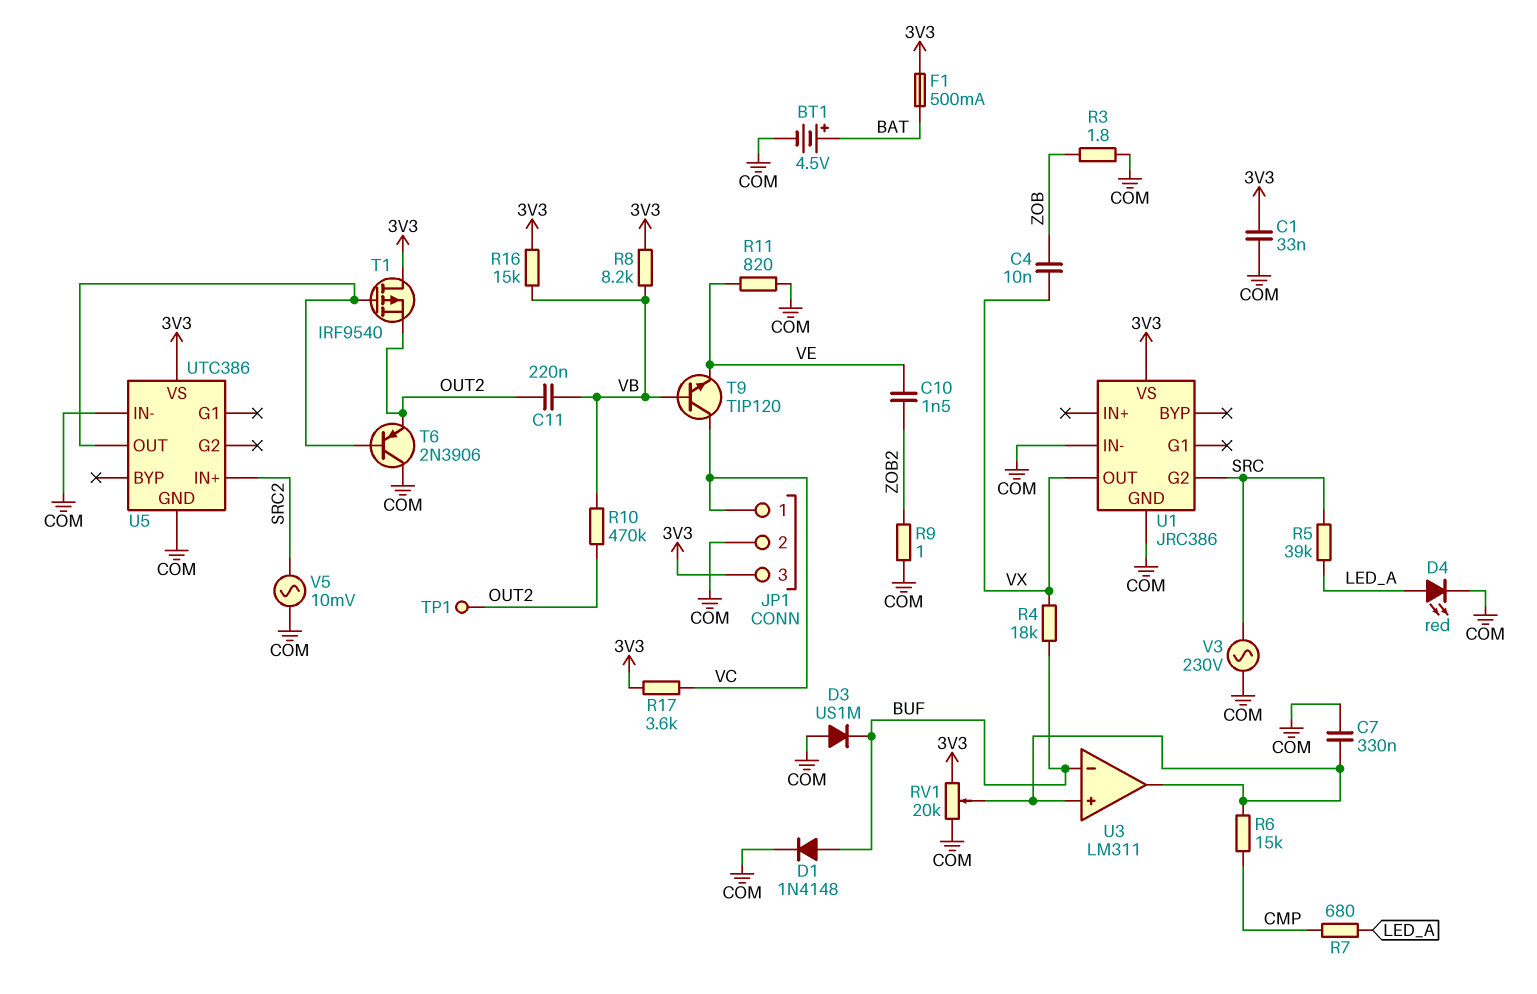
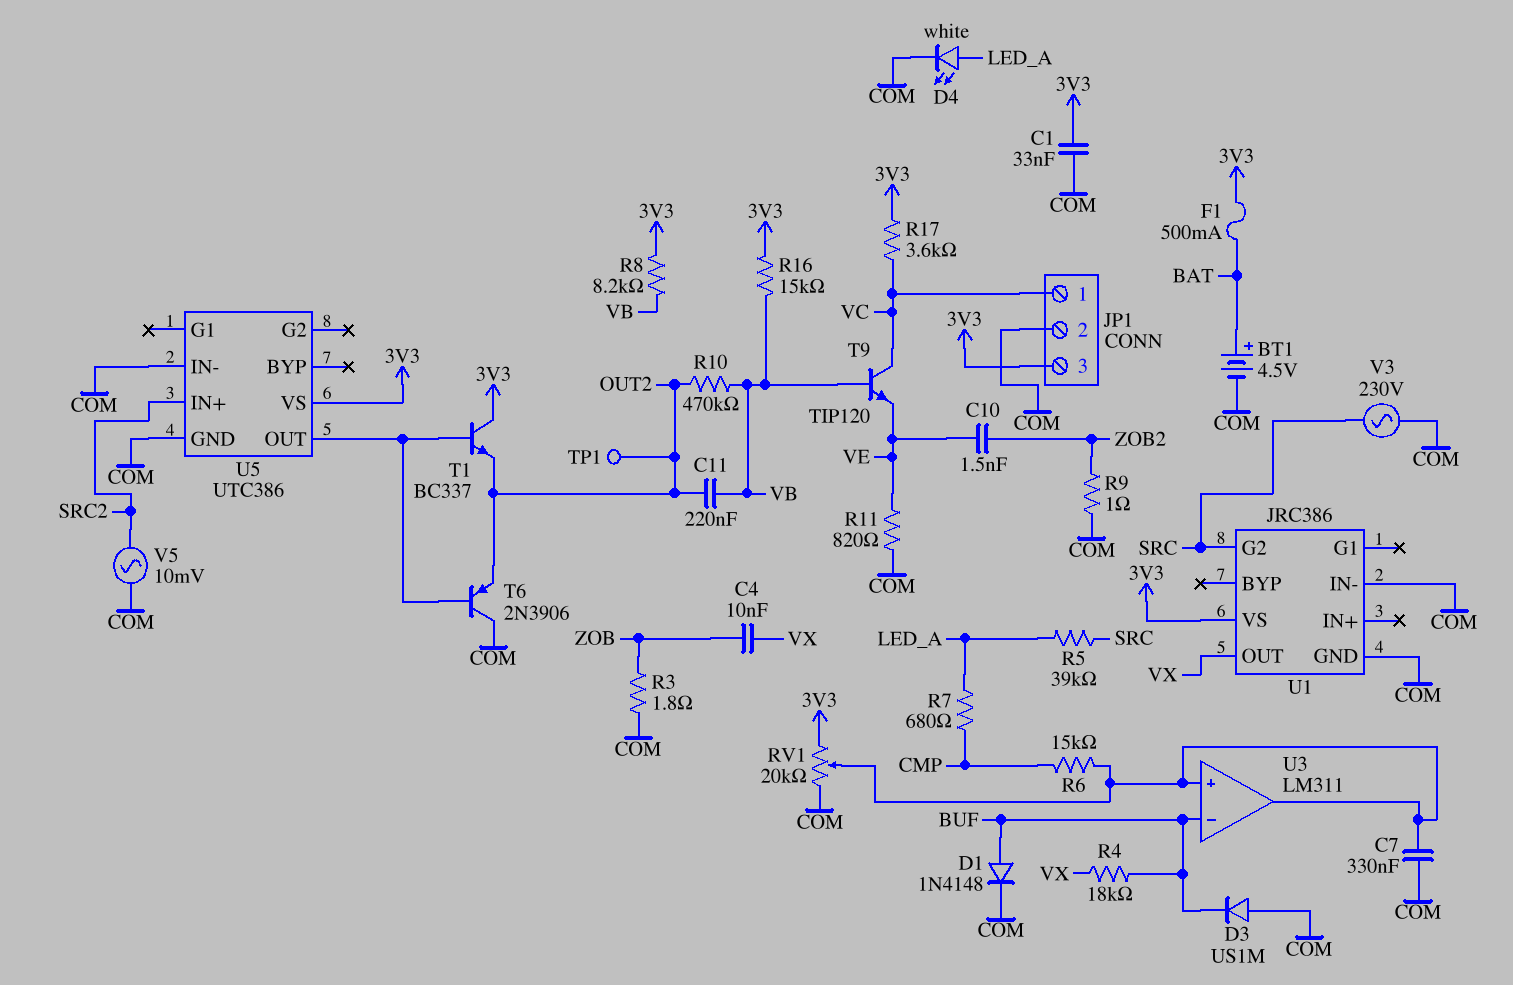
D4: LED red (A LED_A, K COM) -> LED white (A LED_A, K COM)
T1: PMOS IRF9540 (G U5/OUT, D 3V3, S OUT2) -> NPN BC337 (B U5/OUT, C 3V3, E OUT2)

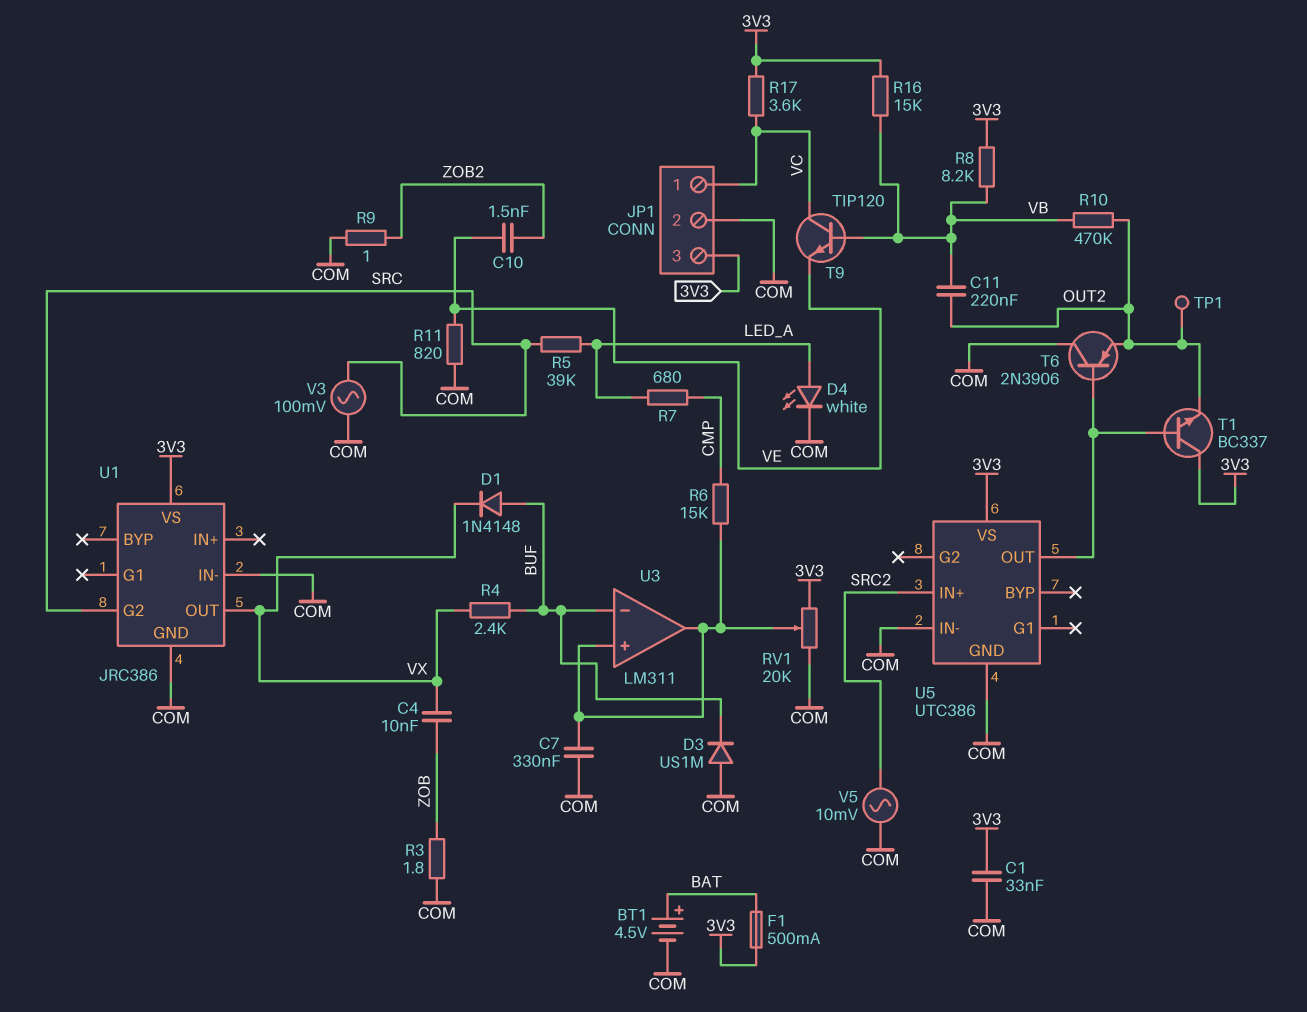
D1: diode 1N4148 (A BUF, K COM) -> diode 1N4148 (A BUF, K VX)
R4: 18k (BUF, VX) -> 2.4k (BUF, VX)
V3: AC 230V (COM, SRC) -> AC 100mV (COM, SRC)

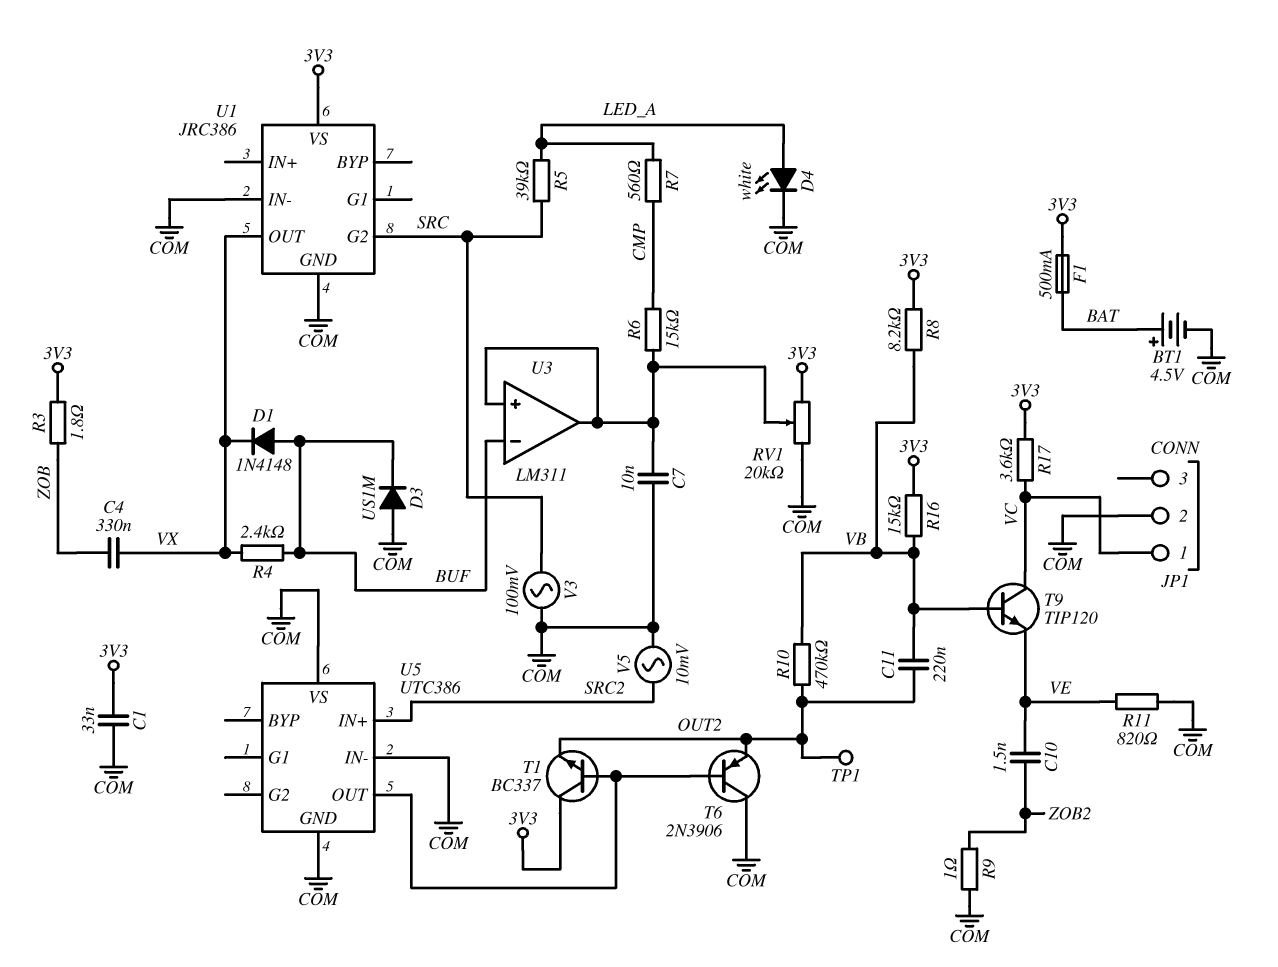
C4: 10nF (VX, ZOB) -> 330nF (VX, ZOB)
C7: 330nF (COM, U3/in+) -> 10nF (COM, U3/in+)
JP1 pin 3: 3V3 -> none
R3: 1.8 (COM, ZOB) -> 1.8 (3V3, ZOB)
R7: 680 (CMP, LED_A) -> 560 (CMP, LED_A)
U5 pin VS: 3V3 -> COM

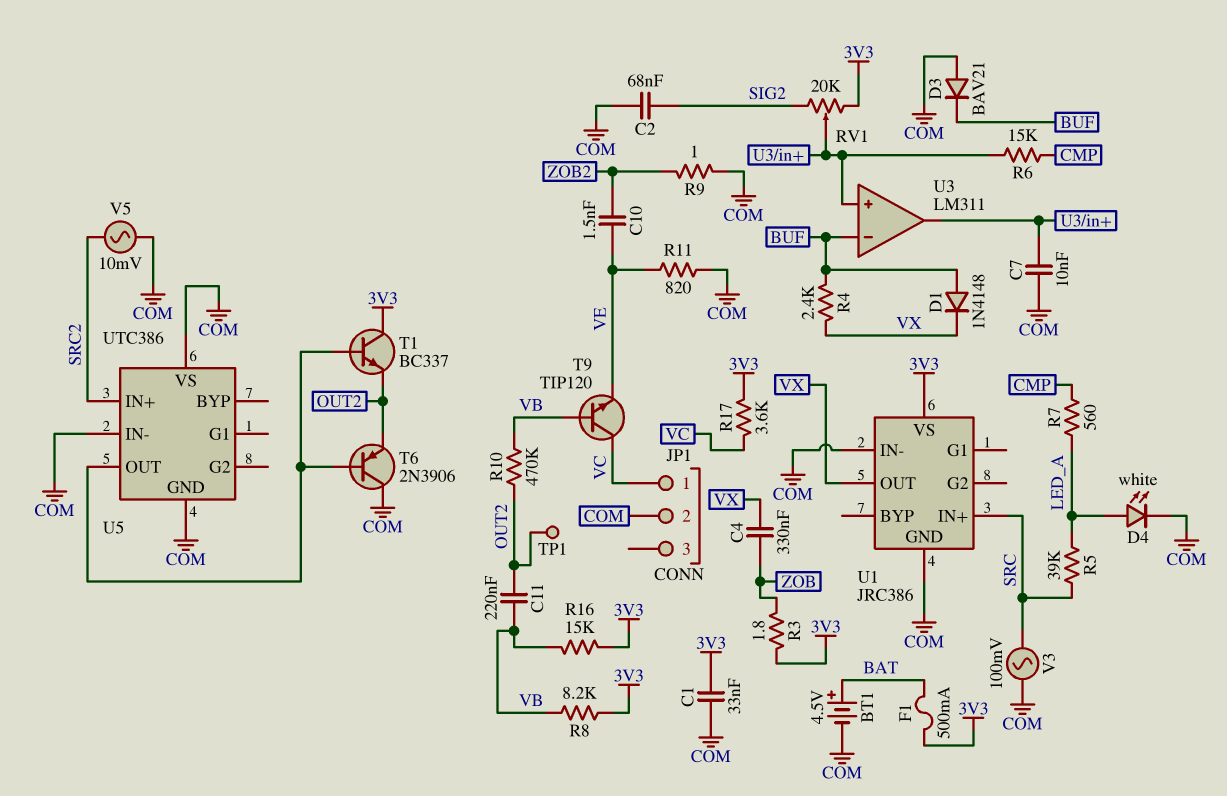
C2: none -> 68nF (COM, SIG2)
D3: diode US1M (A COM, K BUF) -> diode BAV21 (A COM, K BUF)
RV1: 20k (3V3, COM, wiper U3/in+) -> 20k (3V3, SIG2, wiper U3/in+)
U1 pin G2: SRC -> none
U1 pin IN+: none -> SRC

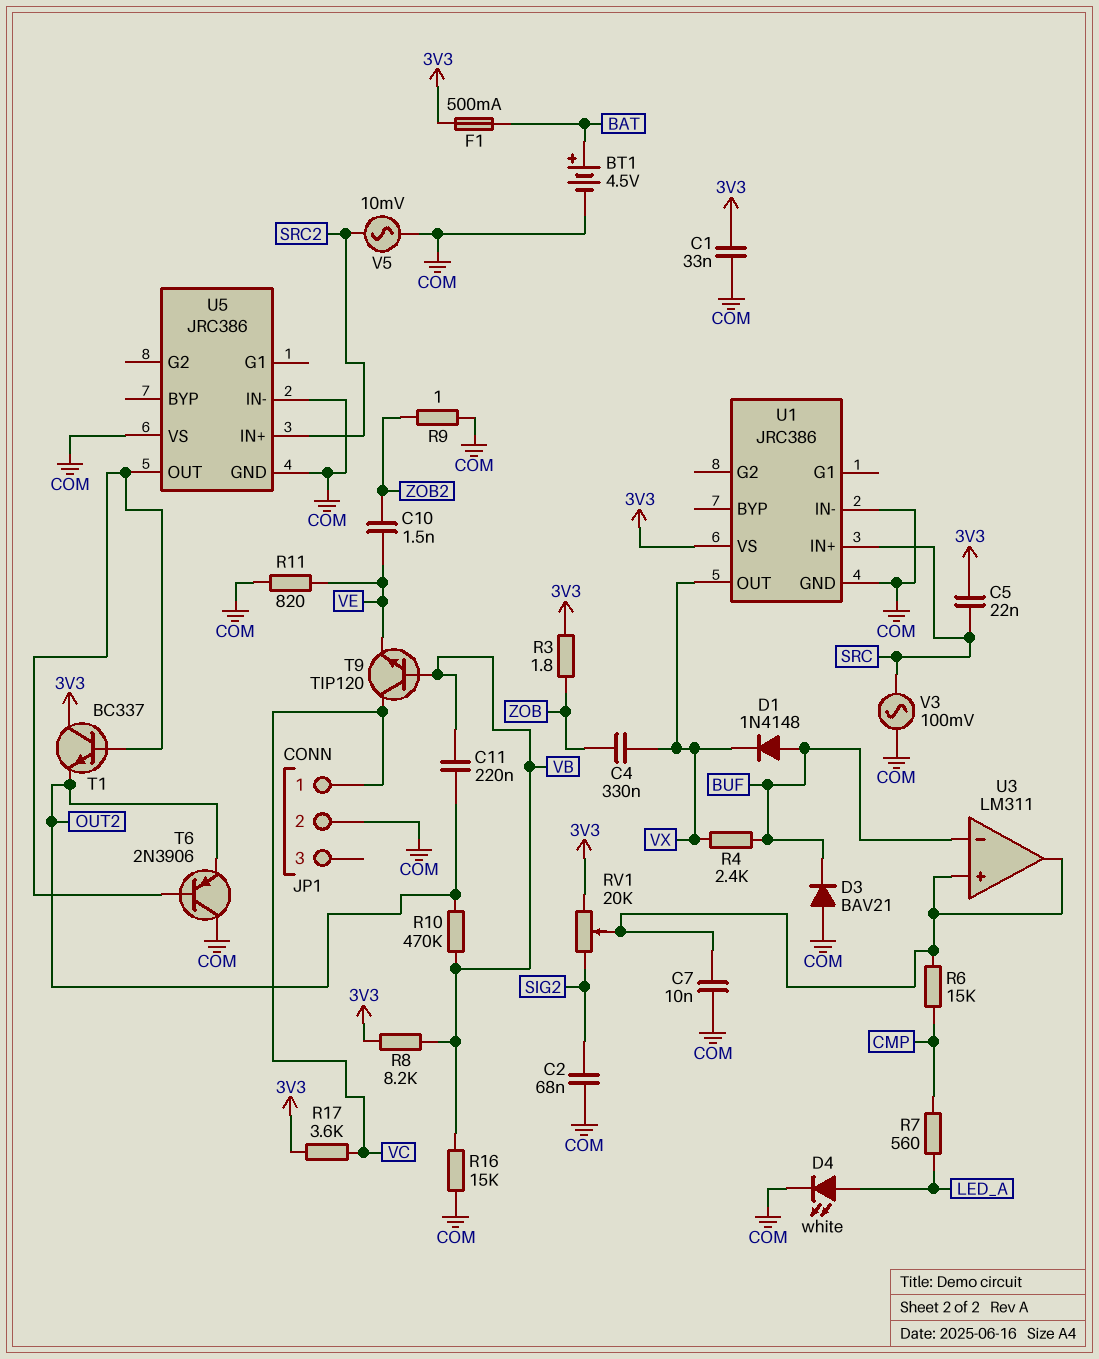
C5: none -> 22nF (3V3, SRC)
R5: 39k (LED_A, SRC) -> none
R16: 15k (3V3, VB) -> 15k (COM, VB)
TP1: test point (OUT2) -> none
U5: UTC386 -> JRC386

